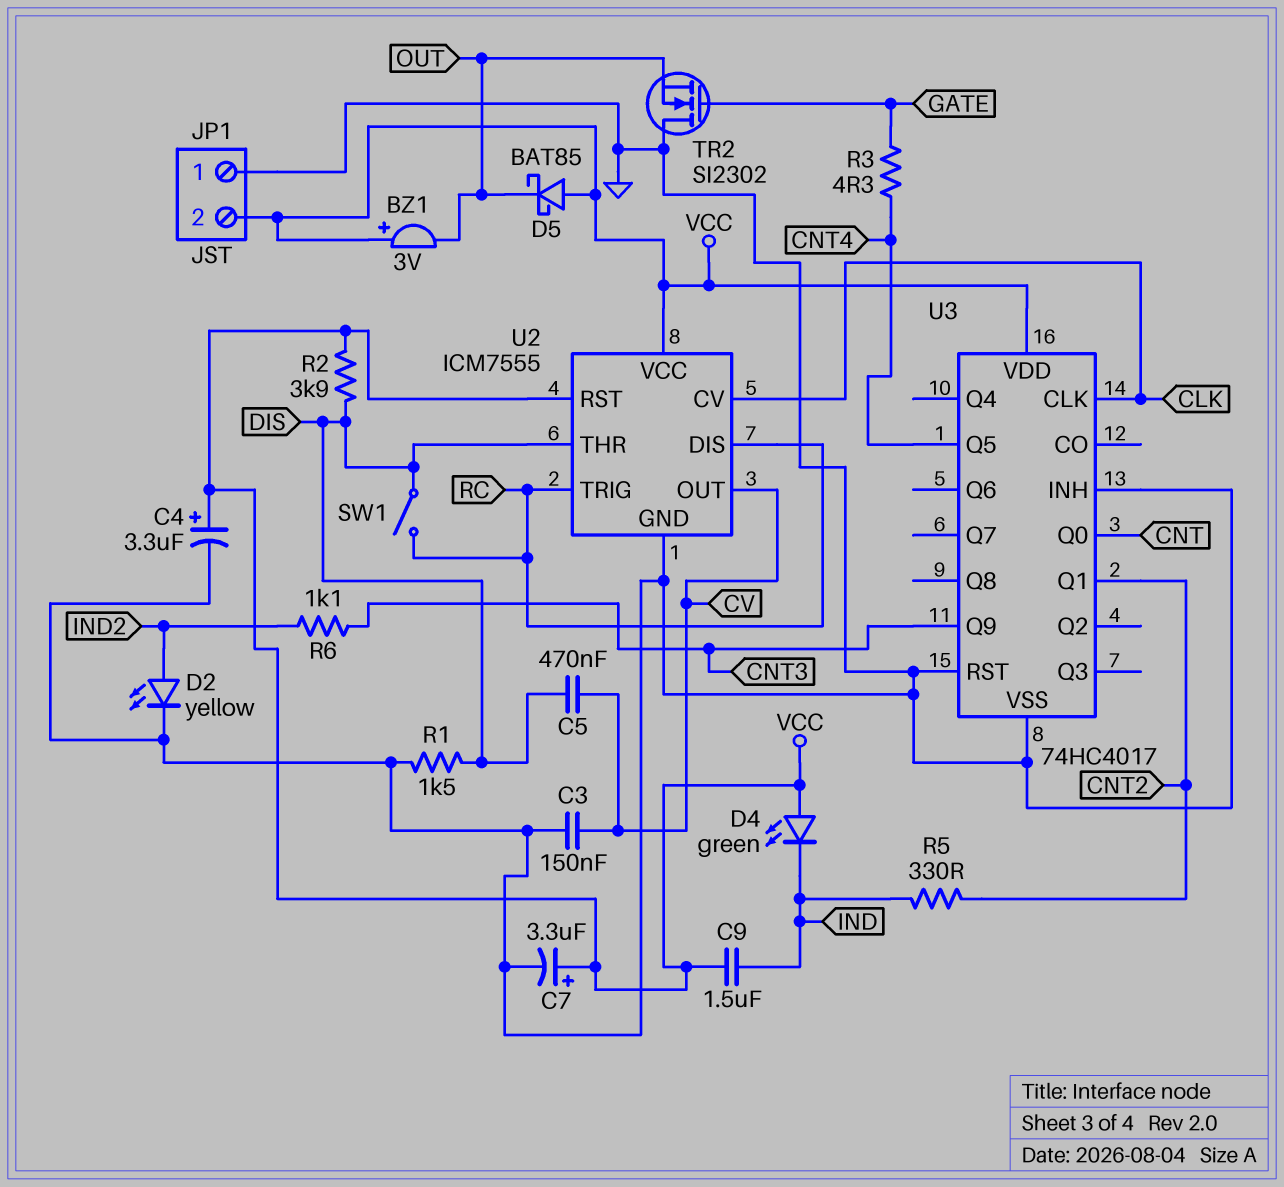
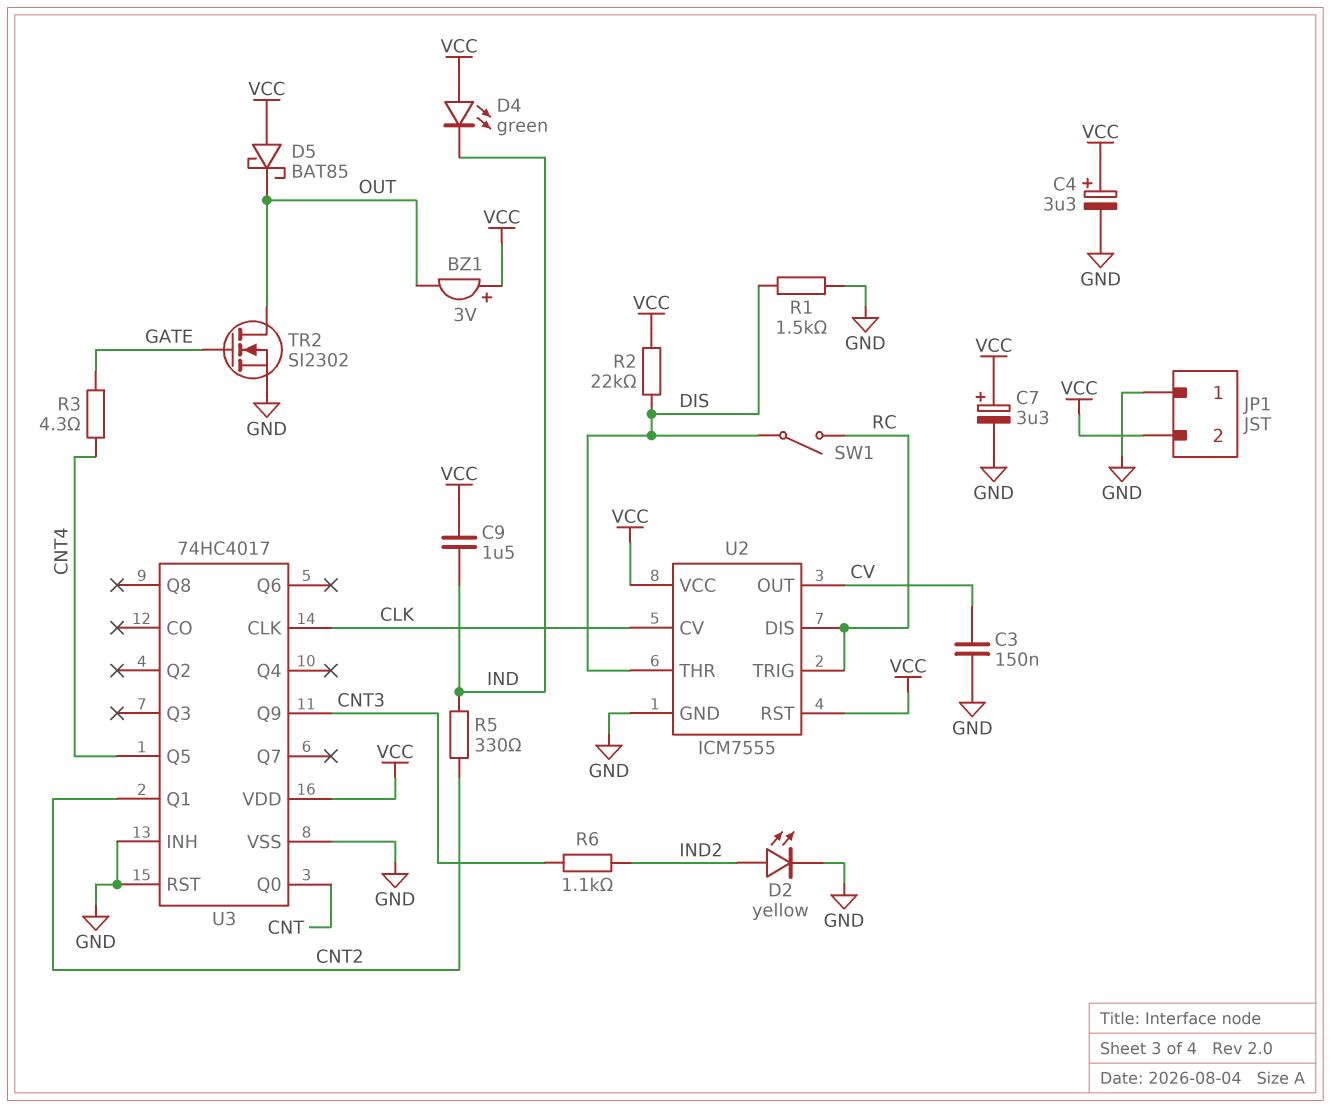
C5: 470nF (CV, DIS) -> none
R2: 3.9k (DIS, VCC) -> 22k (DIS, VCC)
TR2: NMOS SI2302 (G GATE, D GND, S OUT) -> NMOS SI2302 (G GATE, D OUT, S GND)

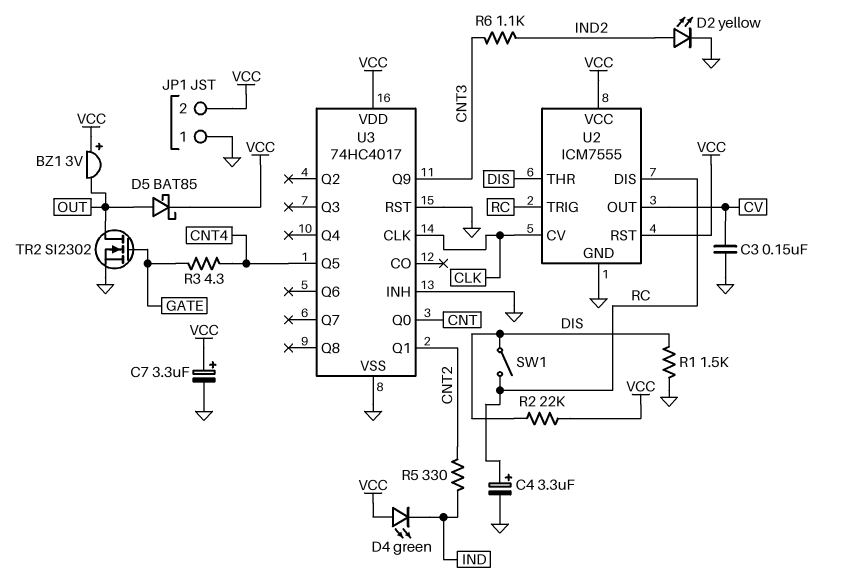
C4: 3.3uF (plus VCC, minus GND) -> 3.3uF (plus RC, minus GND)
C9: 1.5uF (IND, VCC) -> none
D5: schottky BAT85 (A VCC, K OUT) -> schottky BAT85 (A OUT, K VCC)

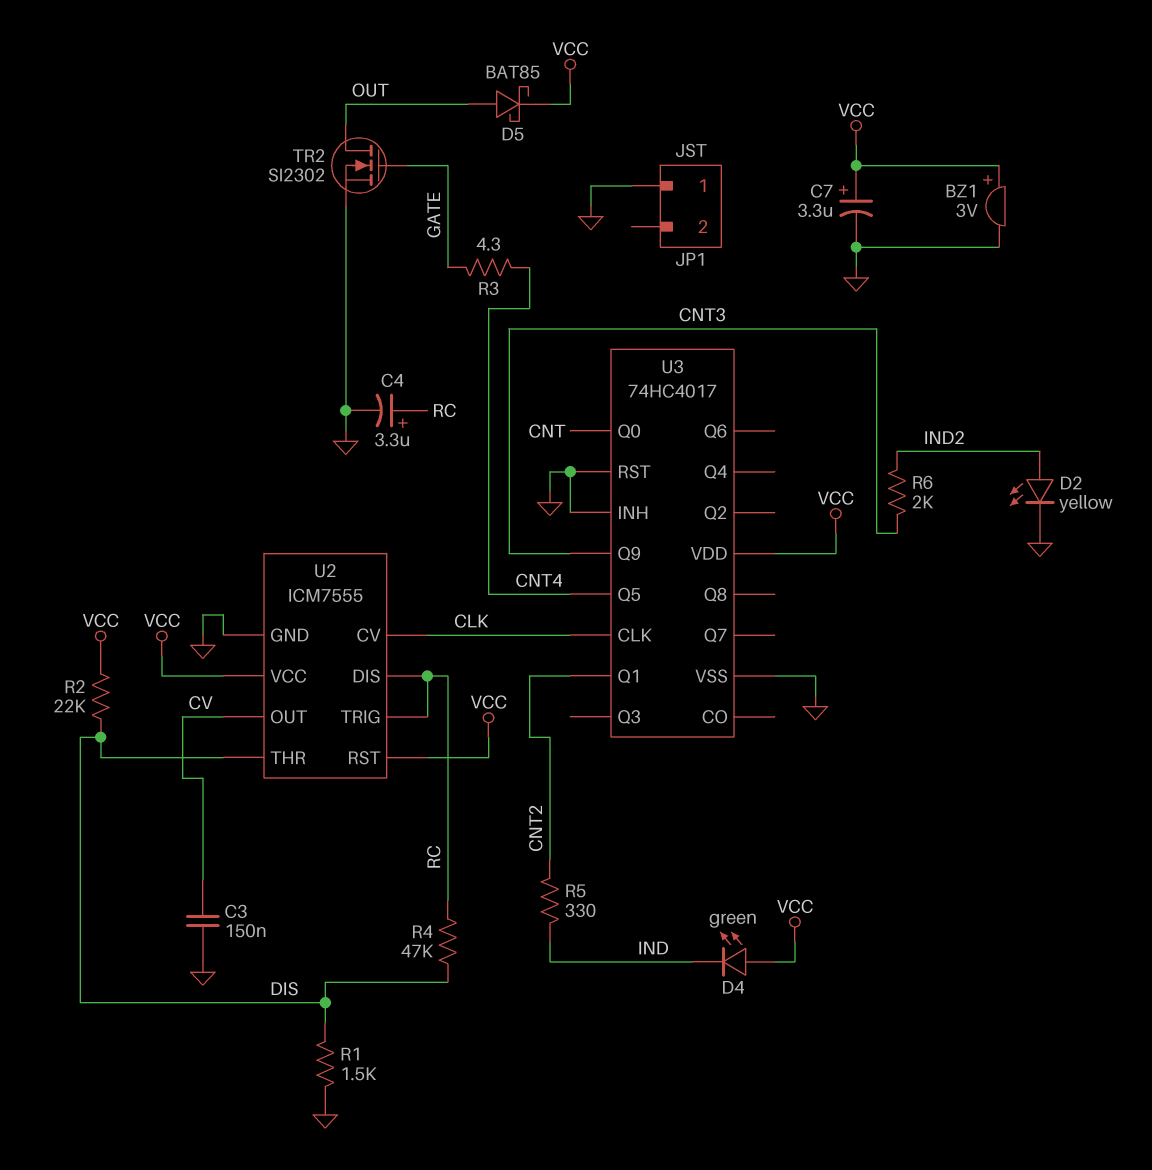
BZ1: buzzer 3V (plus VCC, minus OUT) -> buzzer 3V (plus VCC, minus GND)
JP1 pin 2: VCC -> none
R4: none -> 47k (DIS, RC)
R6: 1.1k (CNT3, IND2) -> 2k (CNT3, IND2)
SW1: switch (DIS, RC) -> none

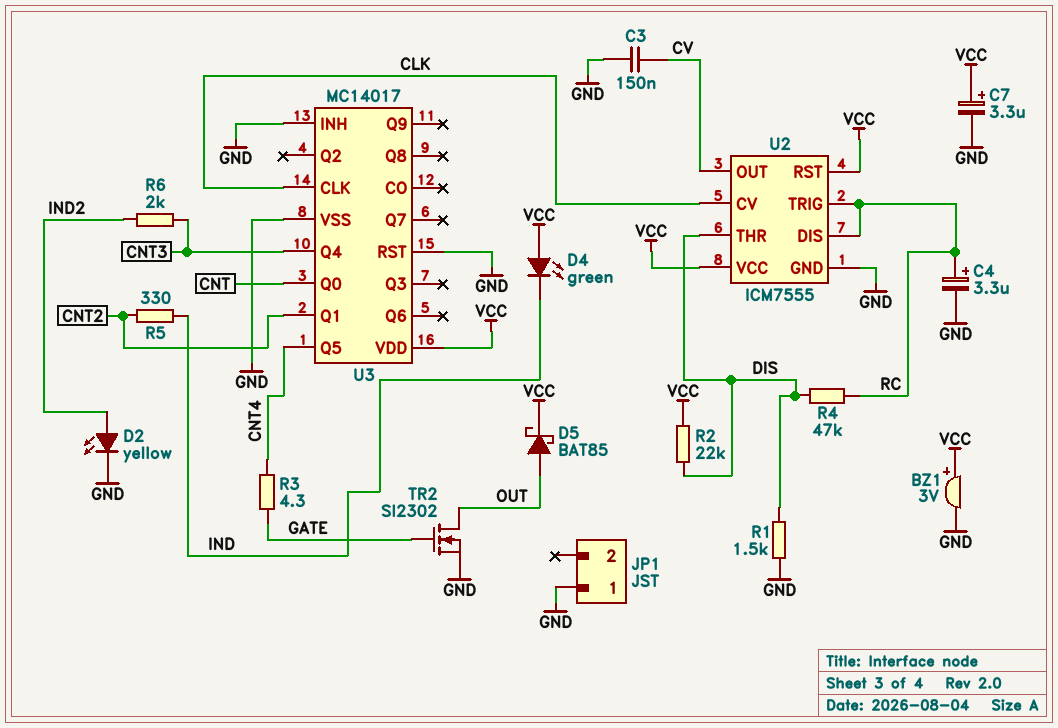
U3: 74HC4017 -> MC14017
U3 pin Q4: none -> CNT3
U3 pin Q9: CNT3 -> none

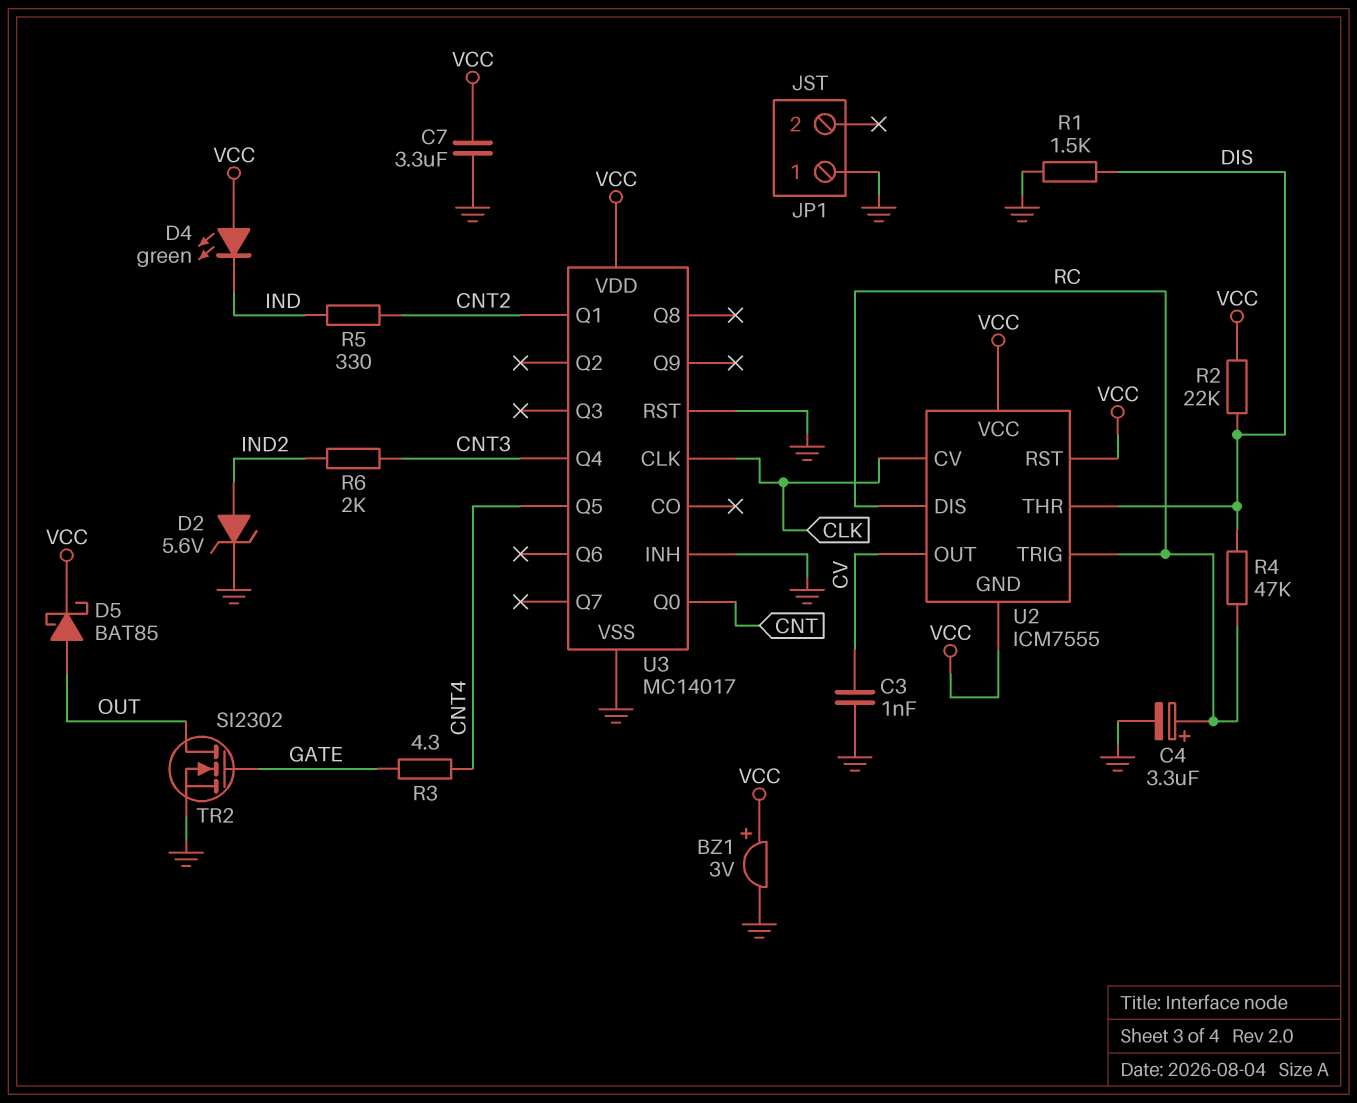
C3: 150nF (CV, GND) -> 1nF (CV, GND)
C7: 3.3uF (plus VCC, minus GND) -> 3.3uF (GND, VCC)
D2: LED yellow (A IND2, K GND) -> zener 5.6V (A IND2, K GND)
U2 pin GND: GND -> VCC

